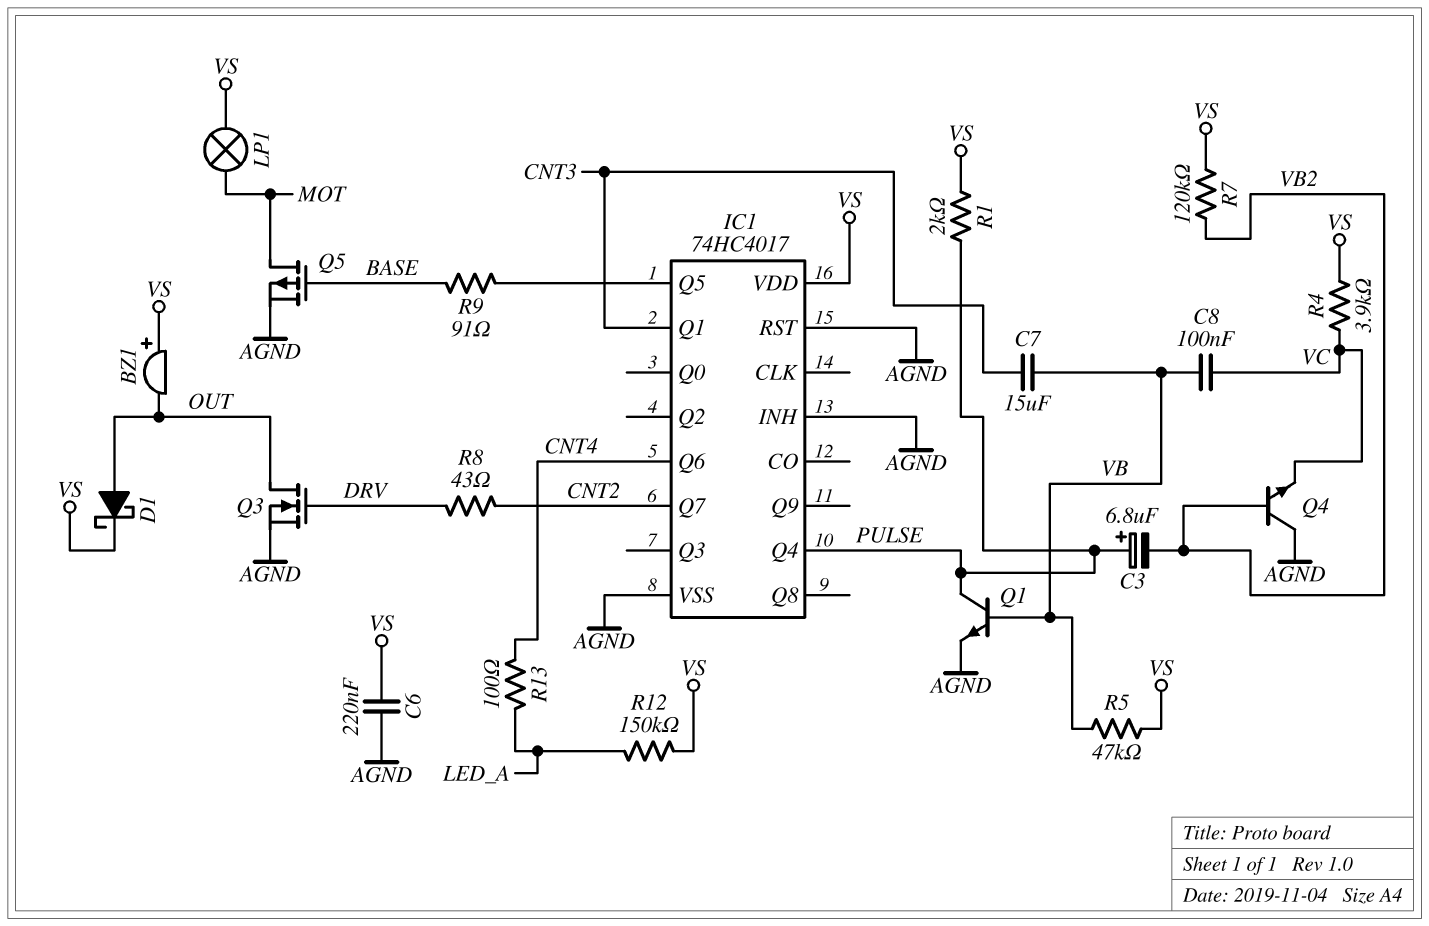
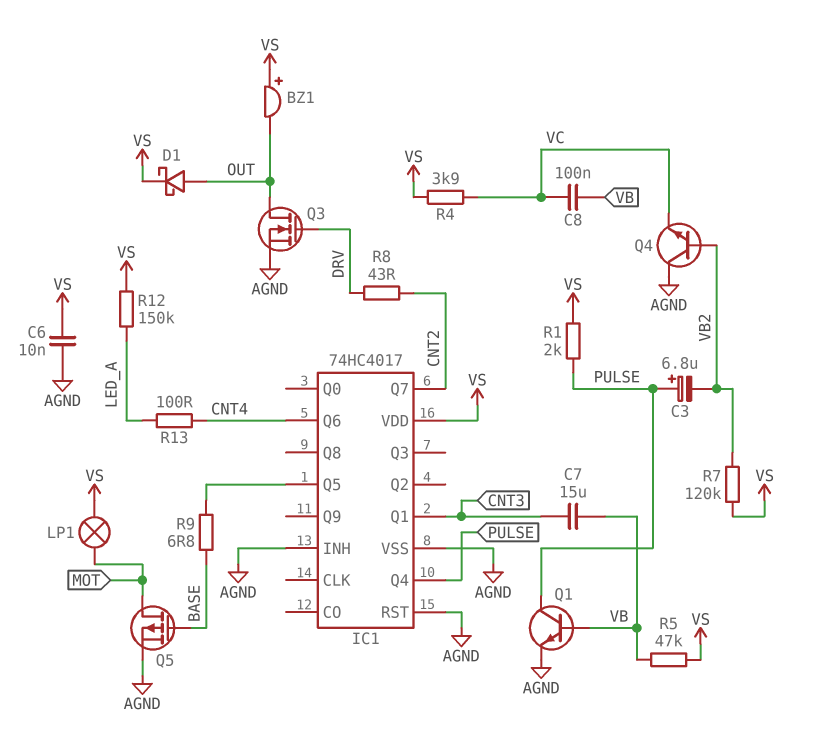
C6: 220nF (AGND, VS) -> 10nF (AGND, VS)
R9: 91 (BASE, IC1/Q5) -> 6.8 (BASE, IC1/Q5)

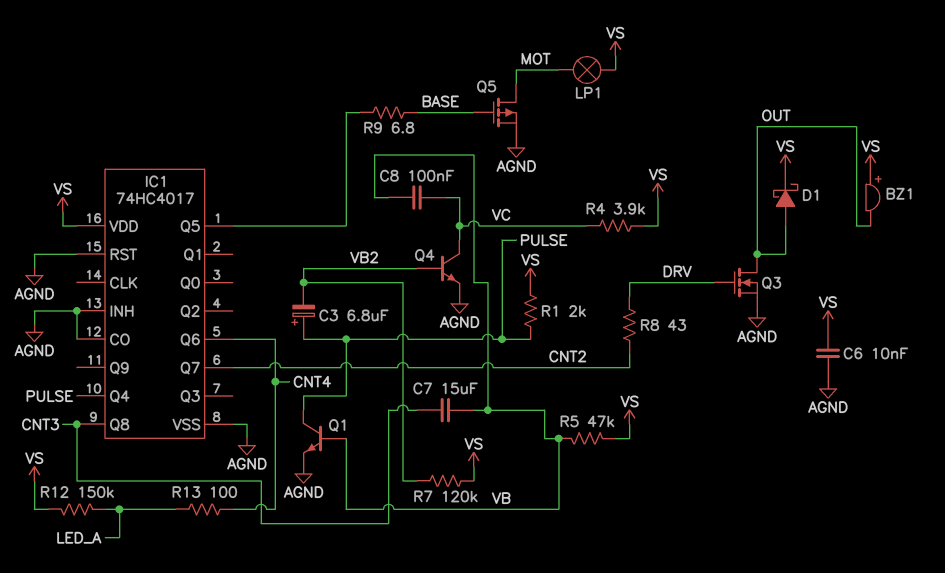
IC1 pin CO: none -> AGND
IC1 pin Q1: CNT3 -> none
IC1 pin Q8: none -> CNT3
Q4: NPN (B VB2, C AGND, E VC) -> NPN (B VB2, C VC, E AGND)

